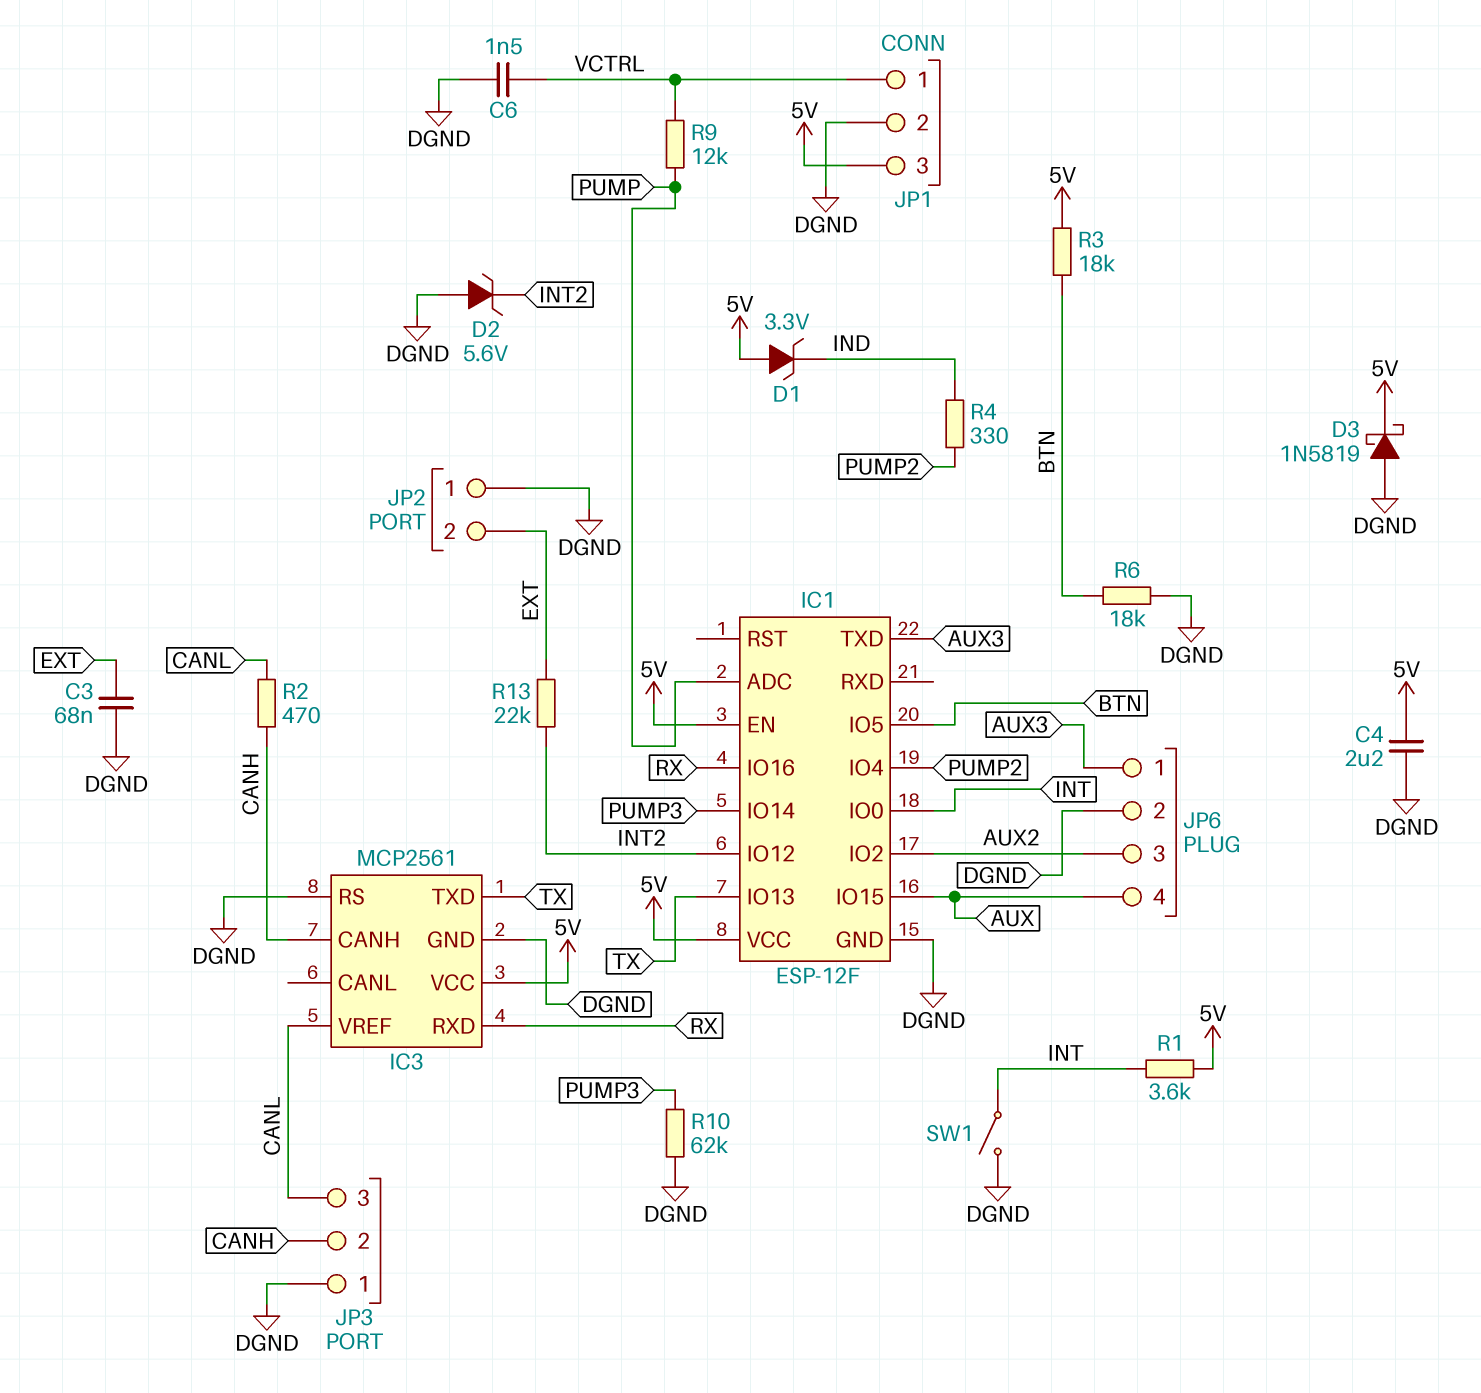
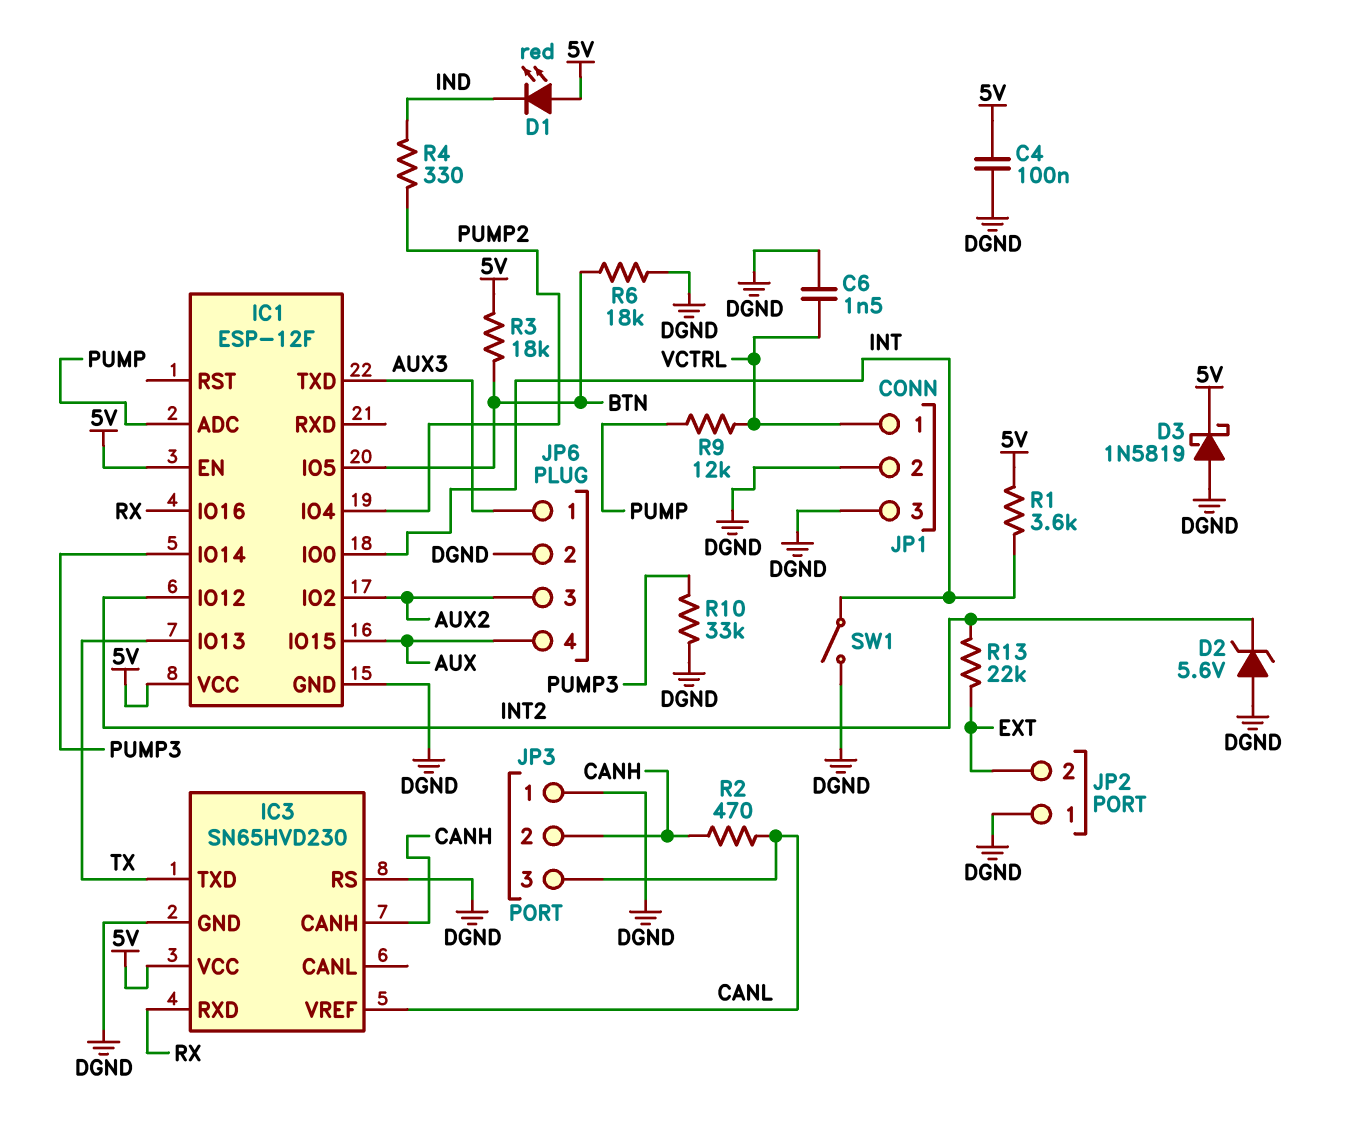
C3: 68nF (DGND, EXT) -> none
C4: 2.2uF (5V, DGND) -> 100nF (5V, DGND)
D1: zener 3.3V (A 5V, K IND) -> LED red (A 5V, K IND)
IC3: MCP2561 -> SN65HVD230
JP1 pin 3: 5V -> DGND
R10: 62k (DGND, PUMP3) -> 33k (DGND, PUMP3)

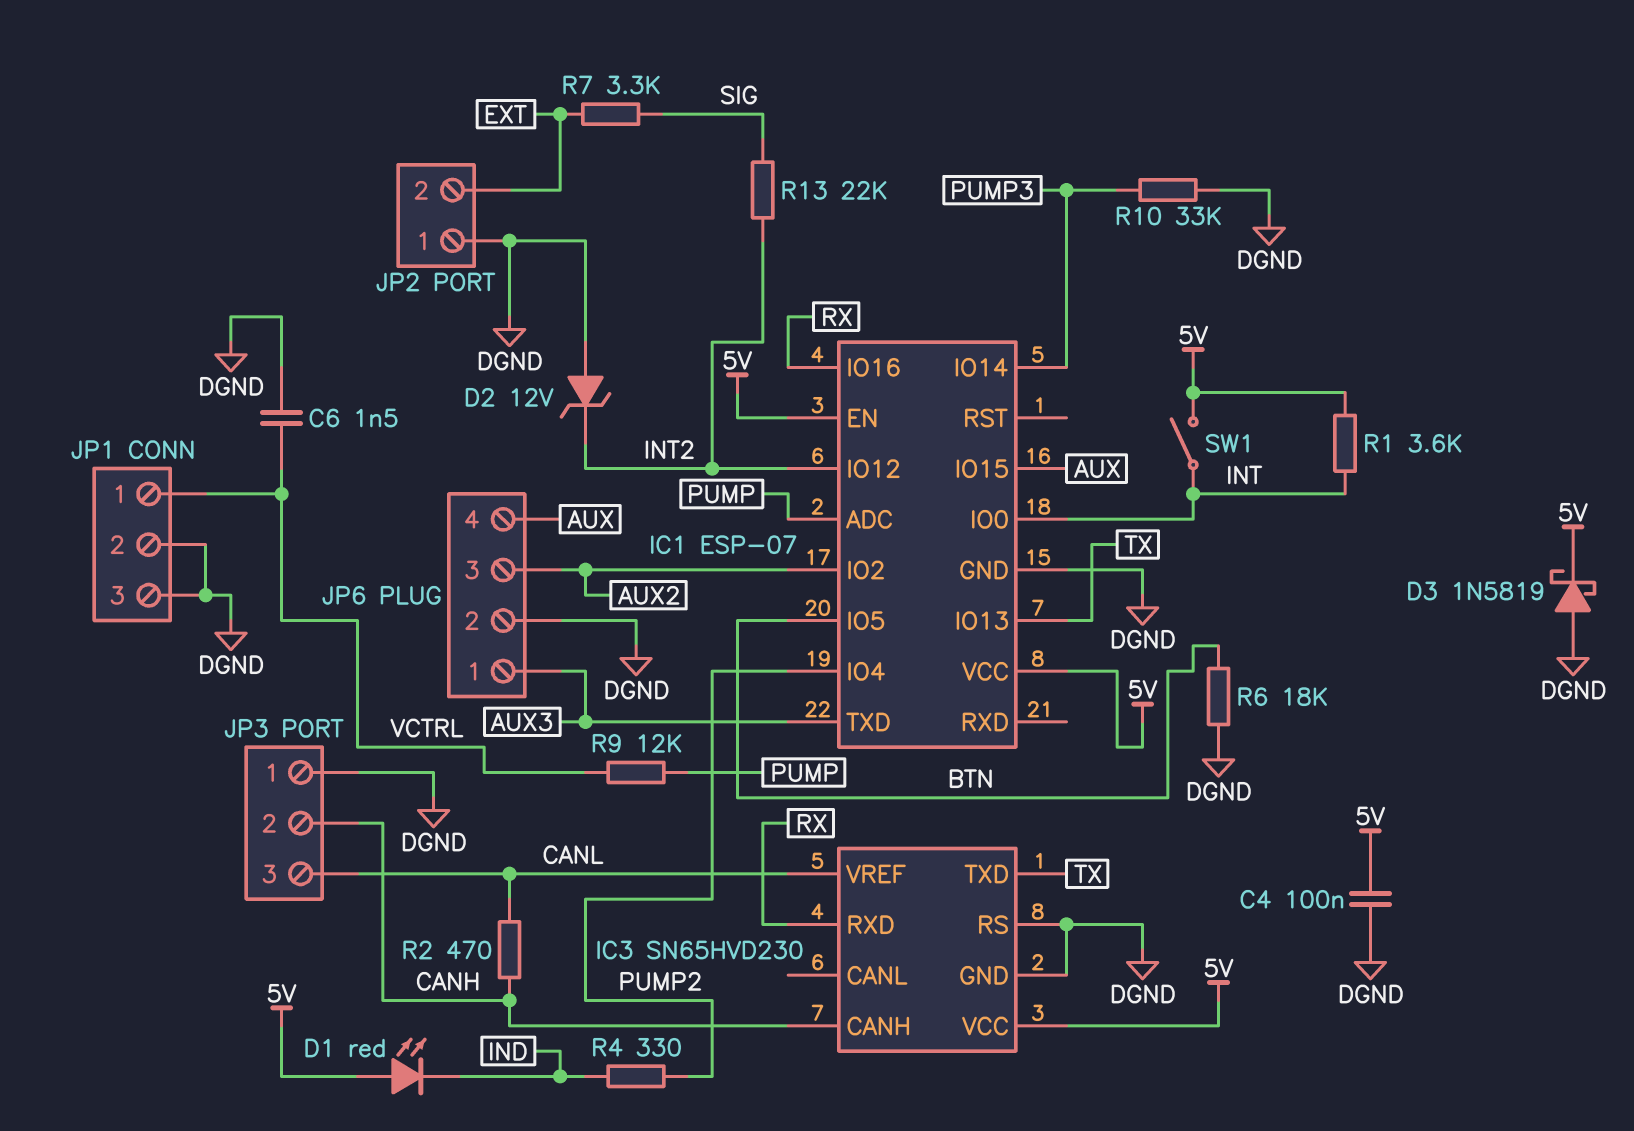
D2: zener 5.6V (A DGND, K INT2) -> zener 12V (A DGND, K INT2)
IC1: ESP-12F -> ESP-07
R3: 18k (5V, BTN) -> none
R7: none -> 3.3k (EXT, SIG)
R13: 22k (EXT, INT2) -> 22k (INT2, SIG)
SW1: switch (DGND, INT) -> switch (5V, INT)

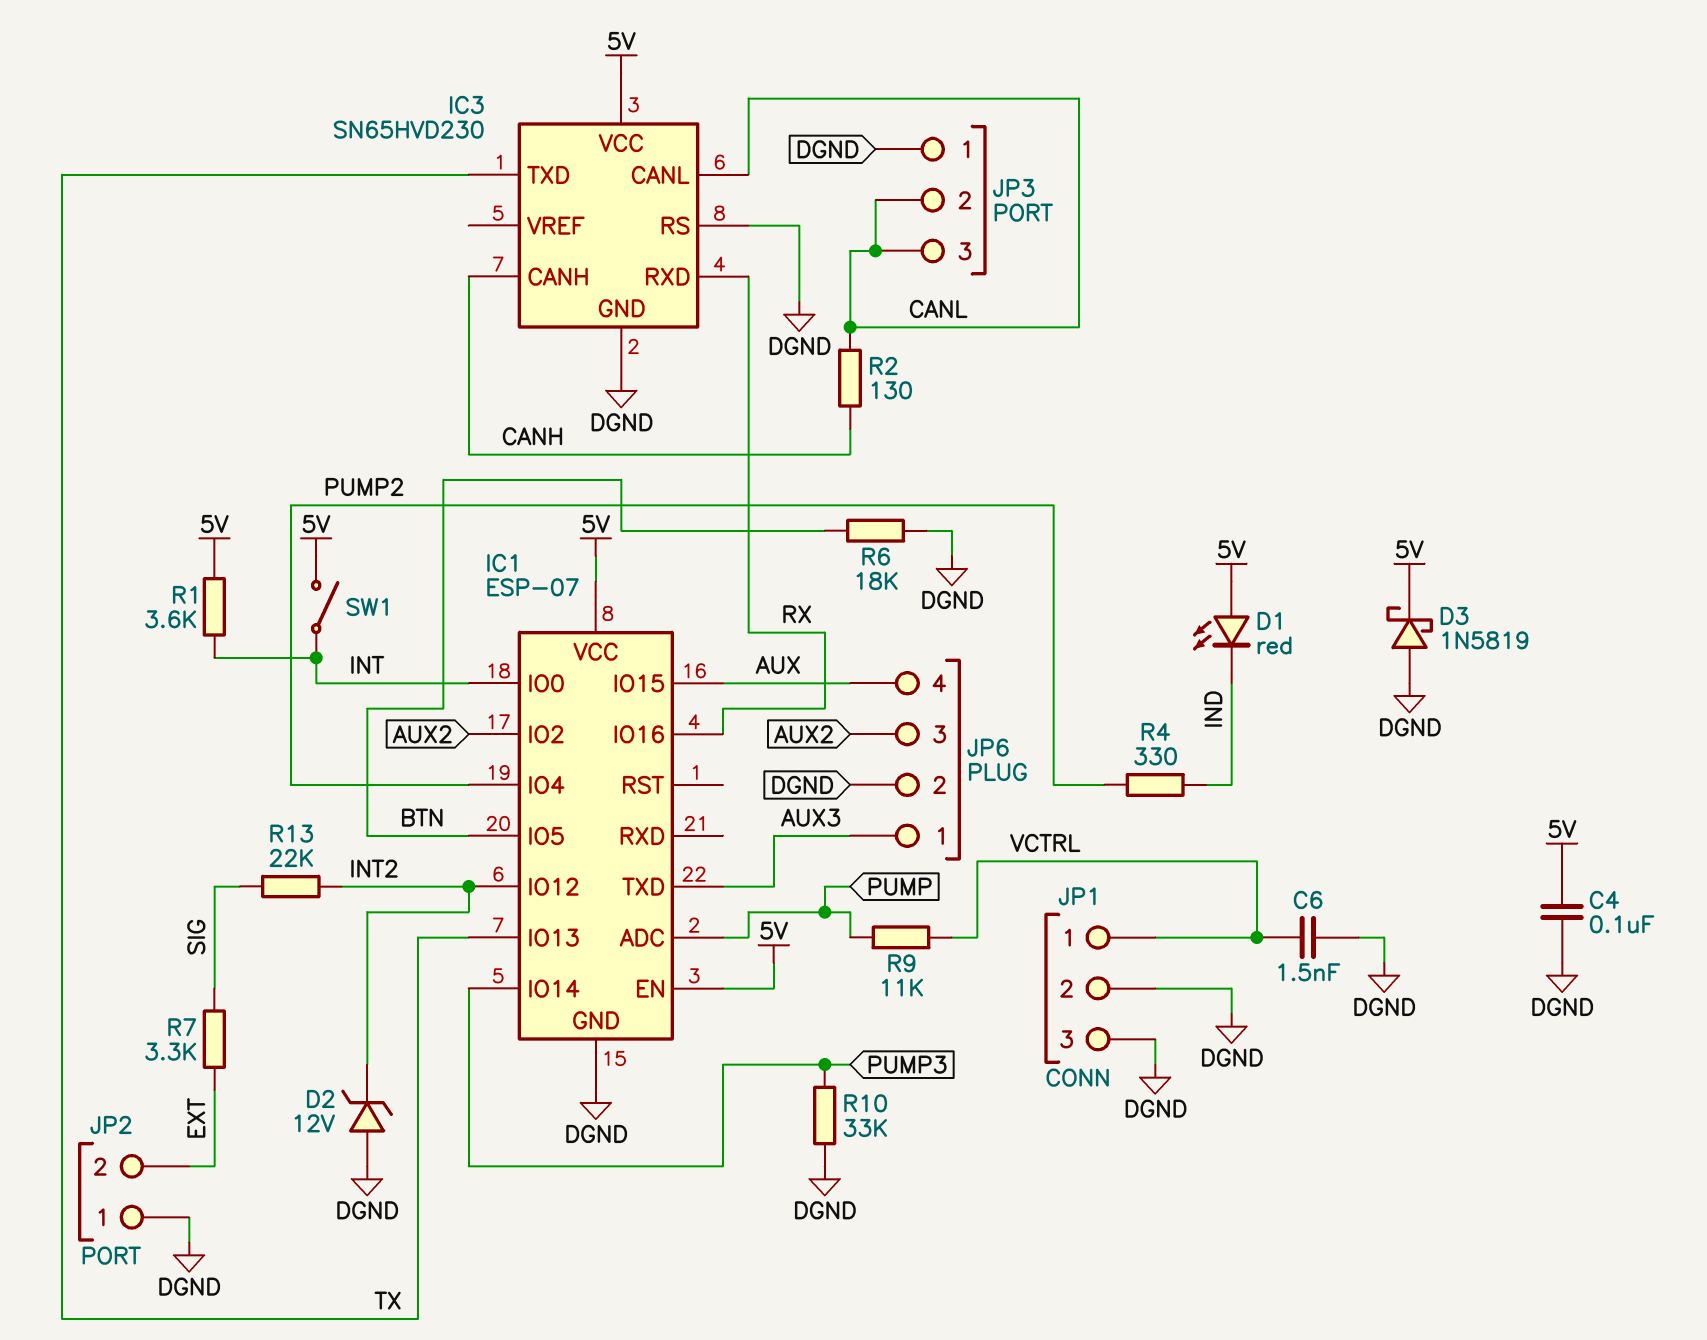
IC3 pin CANL: none -> CANL
IC3 pin VREF: CANL -> none
JP3 pin 2: CANH -> CANL
R2: 470 (CANH, CANL) -> 130 (CANH, CANL)
R9: 12k (PUMP, VCTRL) -> 11k (PUMP, VCTRL)

